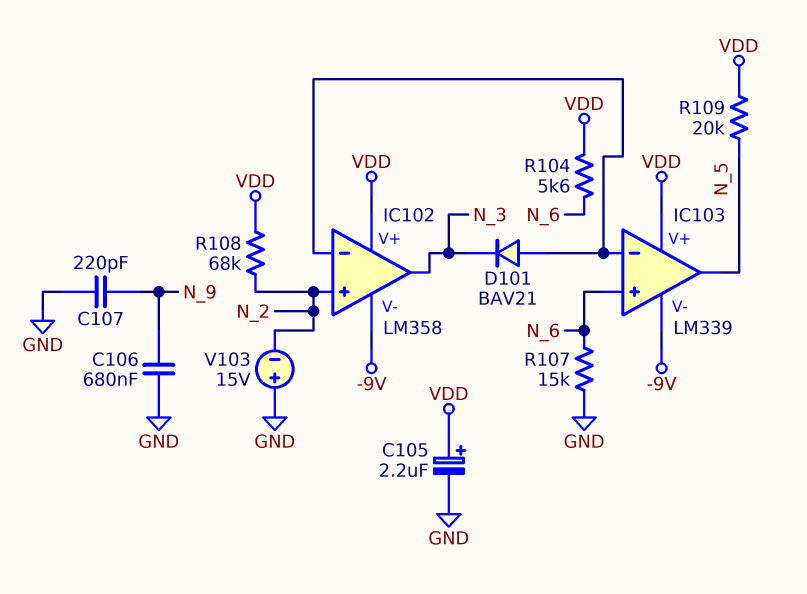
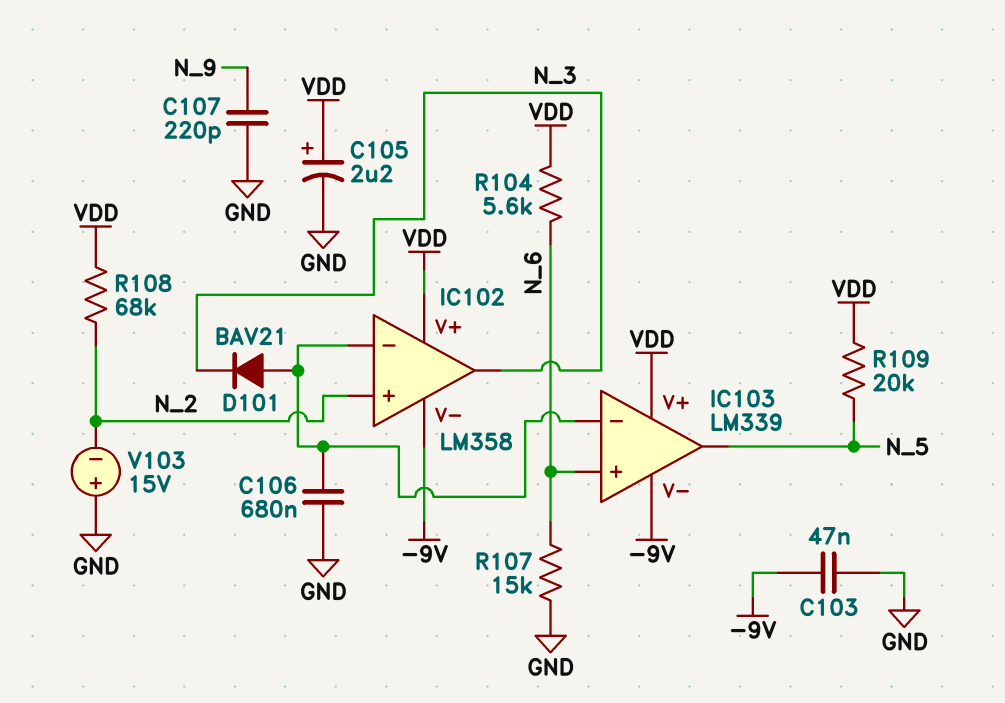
C103: none -> 47nF (-9V, GND)
C106: 680nF (GND, N_9) -> 680nF (GND, IC102/in-)

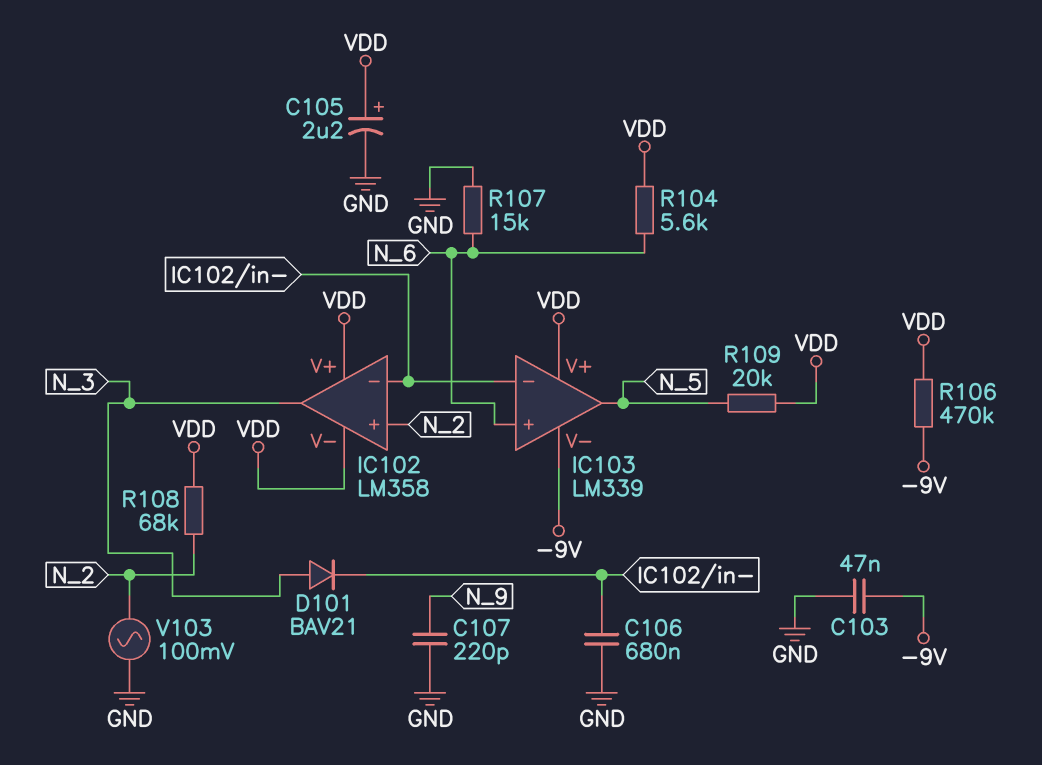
D101: diode BAV21 (A IC102/in-, K N_3) -> diode BAV21 (A N_3, K IC102/in-)
IC102 pin V-: -9V -> VDD
R106: none -> 470k (-9V, VDD)
V103: 15V (plus GND, minus N_2) -> AC 100mV (GND, N_2)

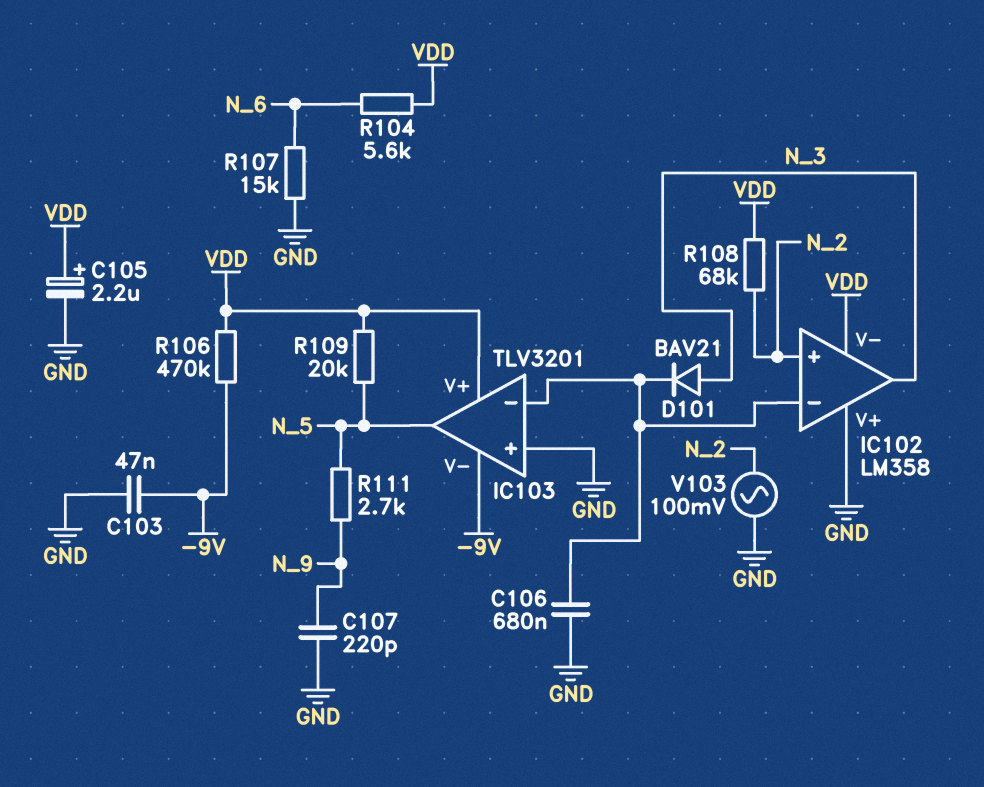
IC102 pin V+: VDD -> GND
IC103: LM339 -> TLV3201
IC103 pin in+: N_6 -> GND
R111: none -> 2.7k (N_5, N_9)

